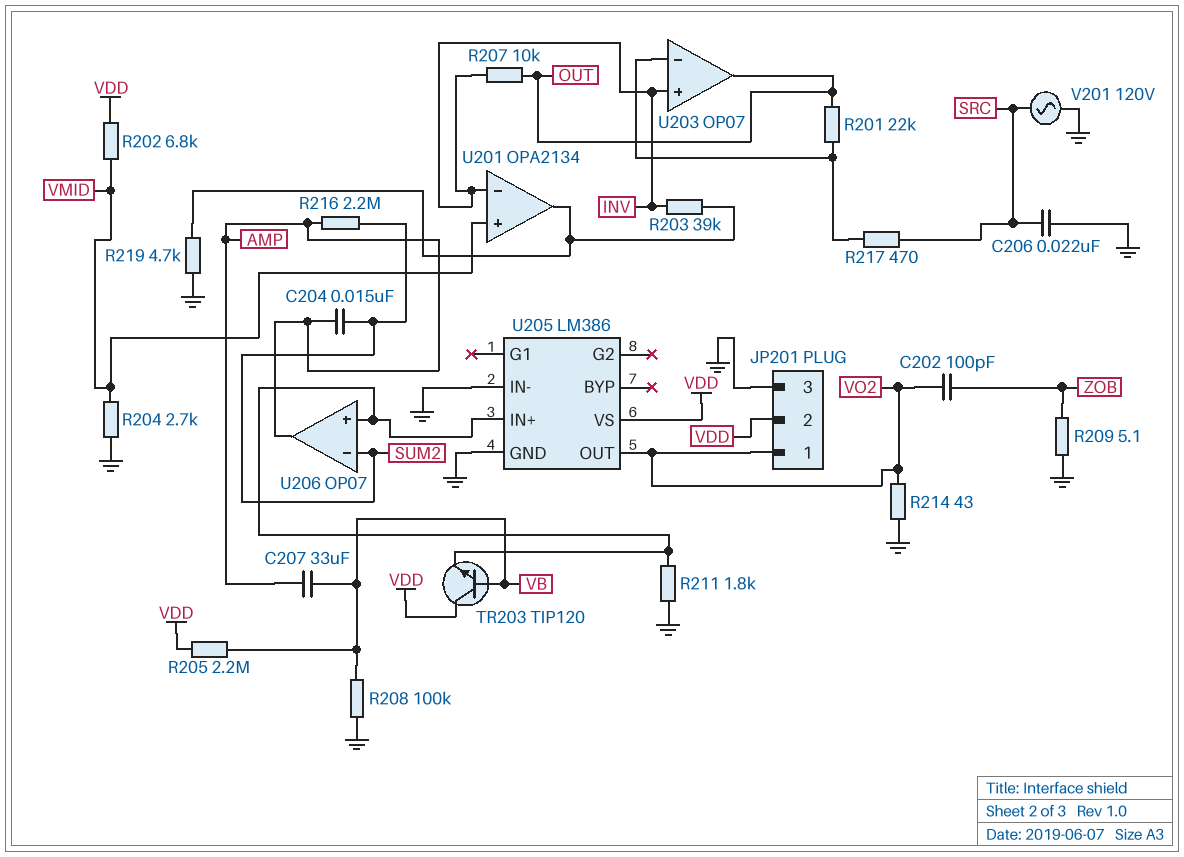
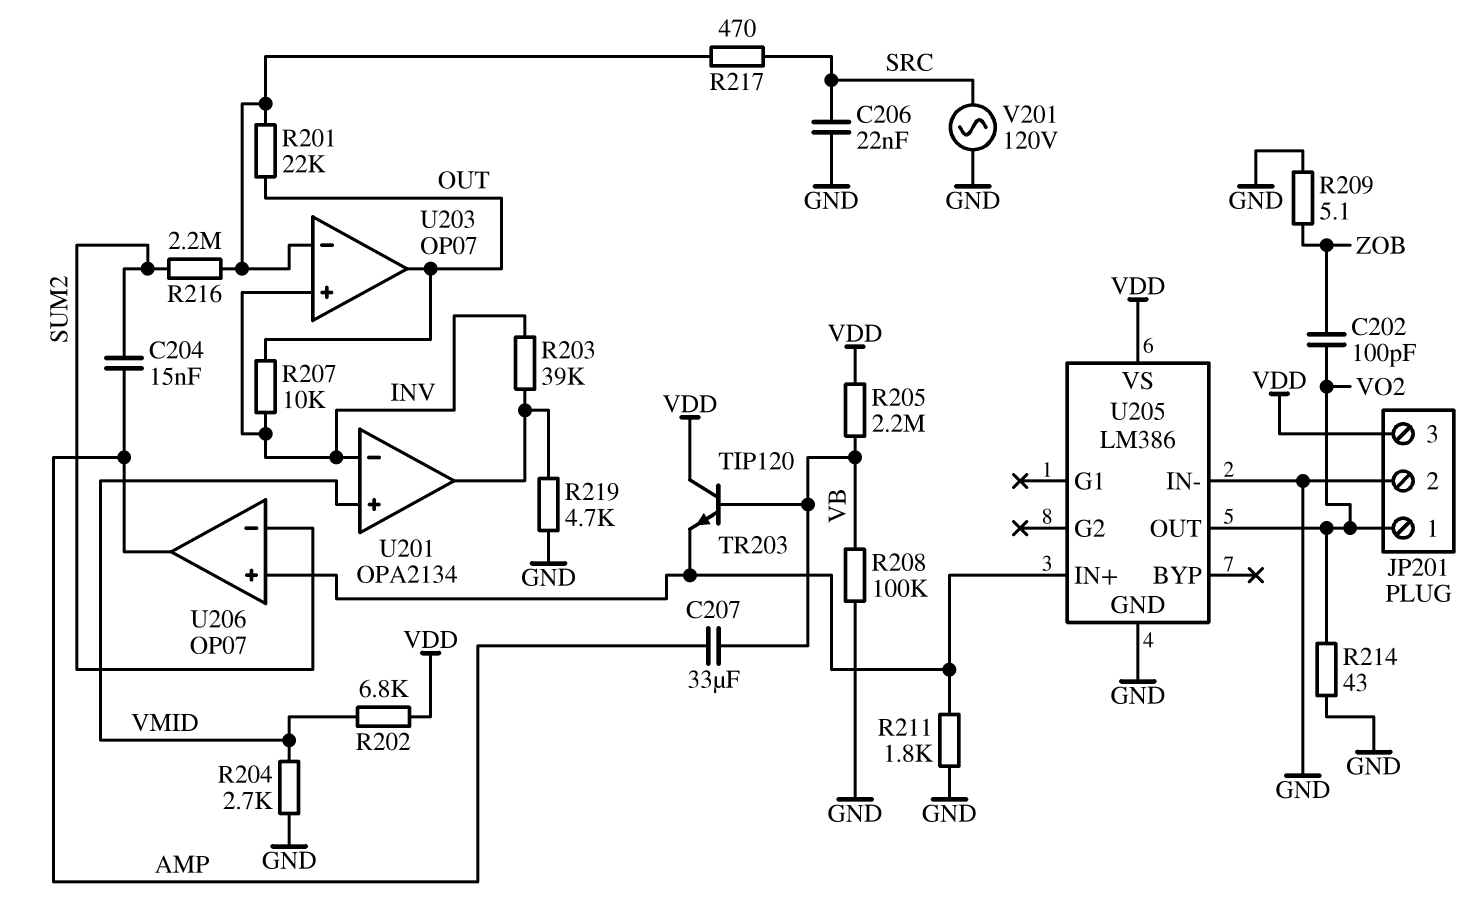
JP201 pin 2: VDD -> GND
JP201 pin 3: GND -> VDD
R216: 2.2M (AMP, SUM2) -> 2.2M (SUM2, U203/in-)

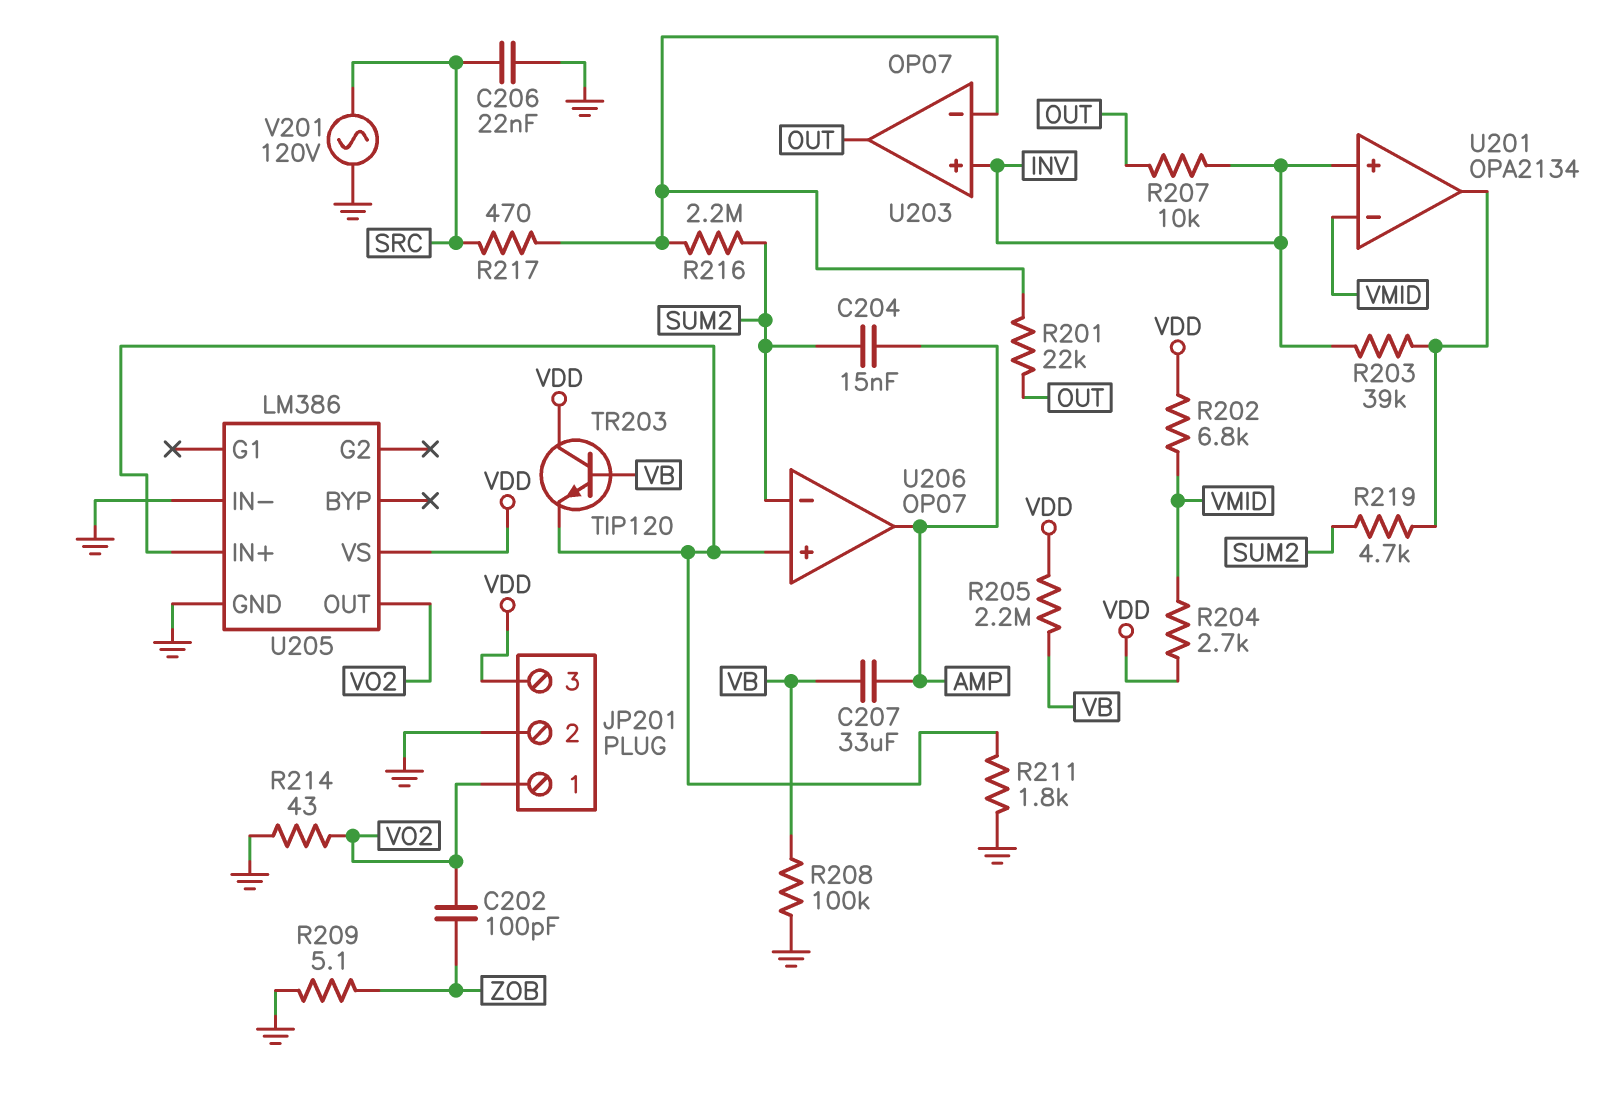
R204: 2.7k (GND, VMID) -> 2.7k (VDD, VMID)
R219: 4.7k (GND, U201/out) -> 4.7k (SUM2, U201/out)
U201 pin in+: VMID -> INV
U201 pin in-: INV -> VMID

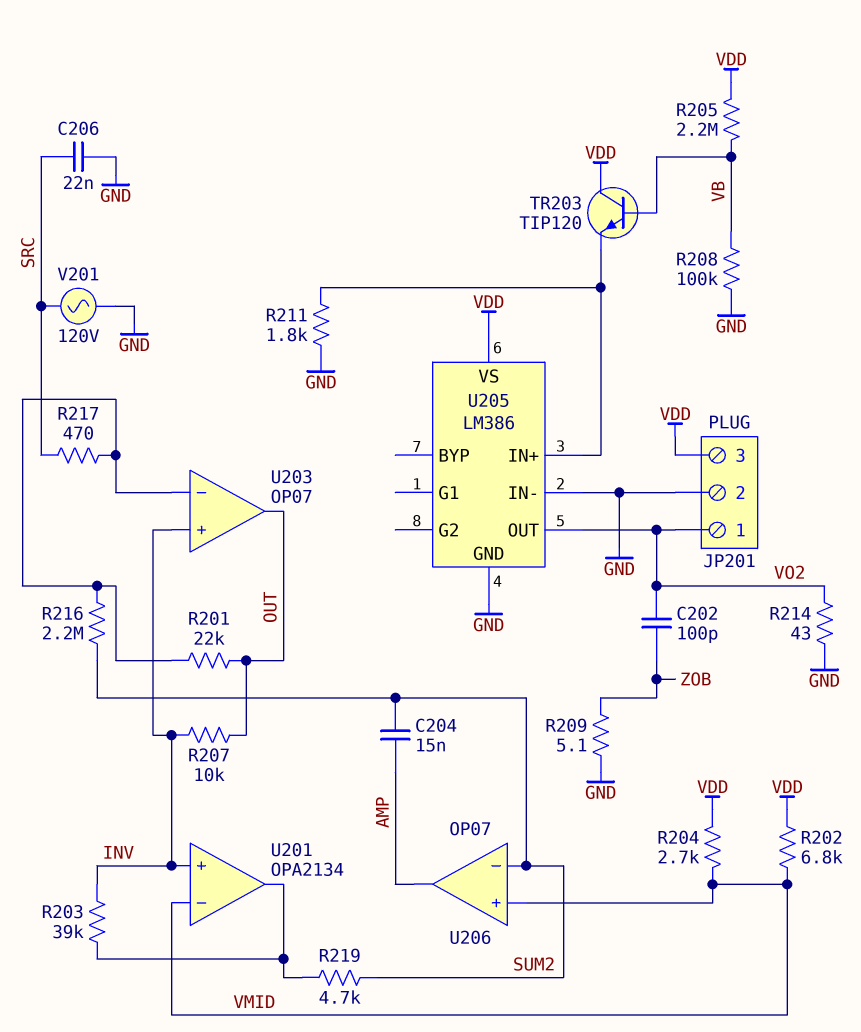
C207: 33uF (AMP, VB) -> none
U206 pin in+: U205/IN+ -> VMID

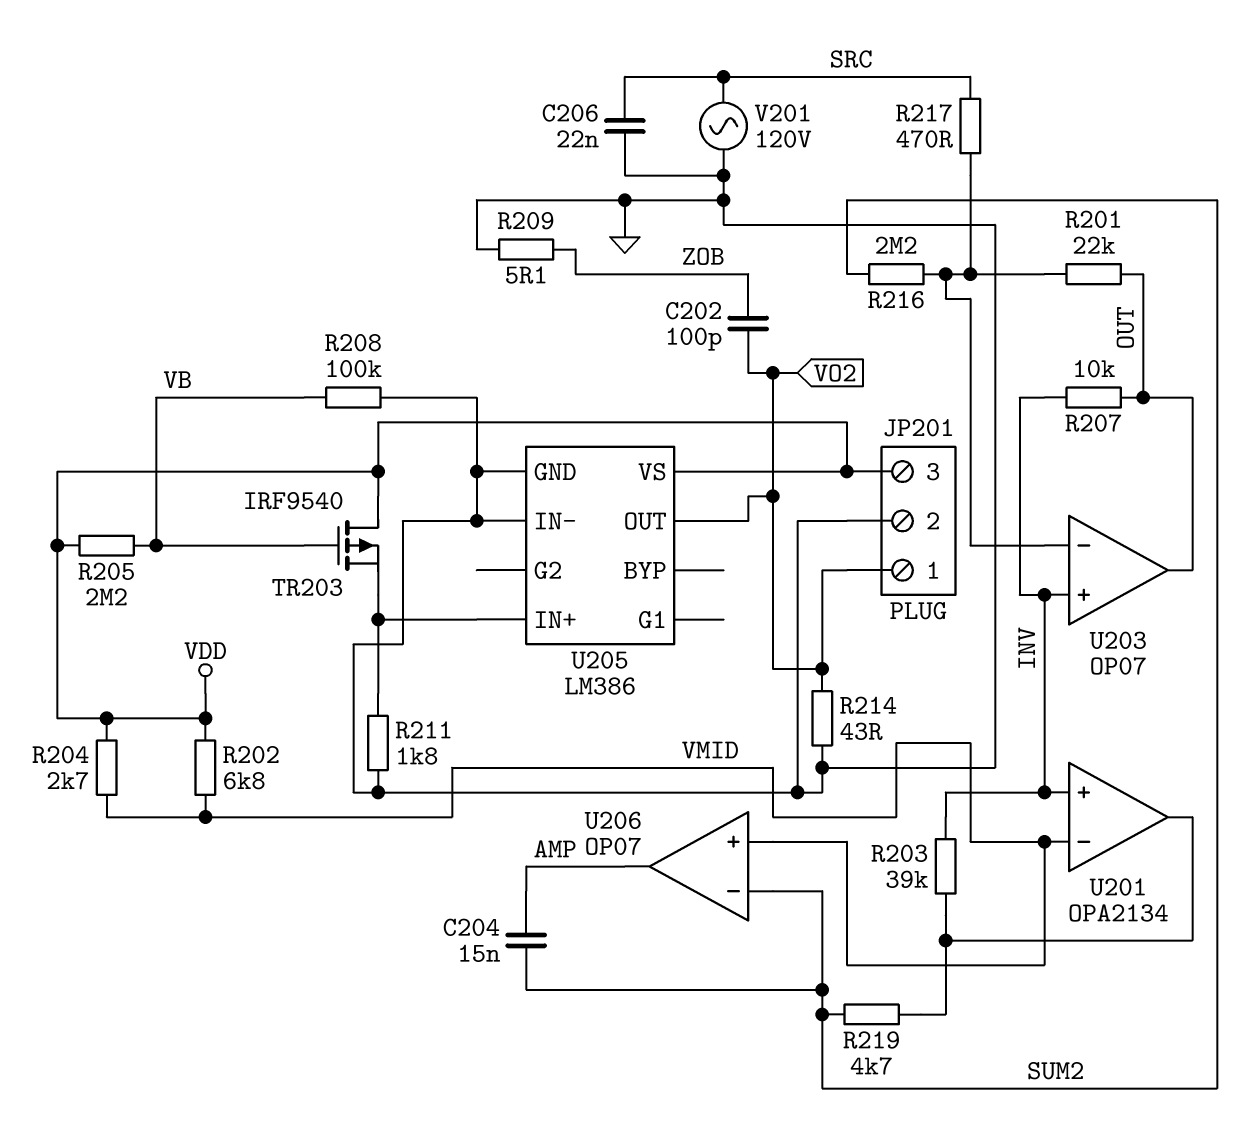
TR203: NPN TIP120 (B VB, C VDD, E U205/IN+) -> PMOS IRF9540 (G VB, D VDD, S U205/IN+)

